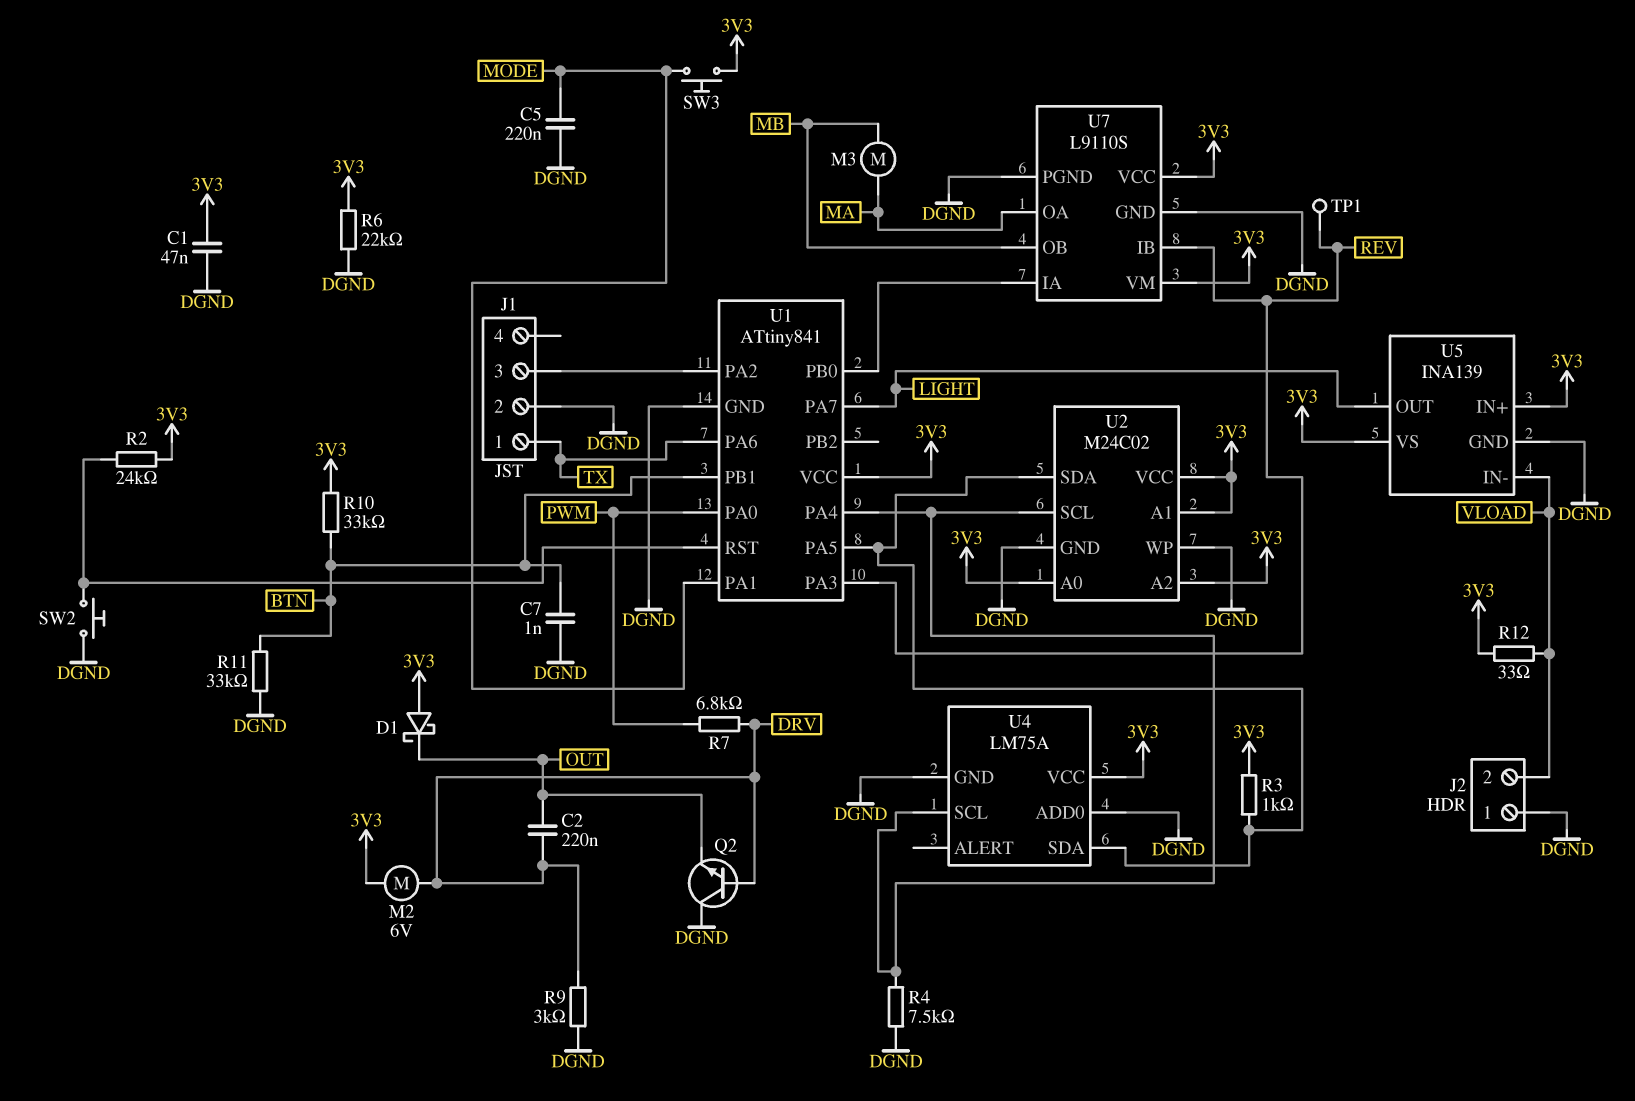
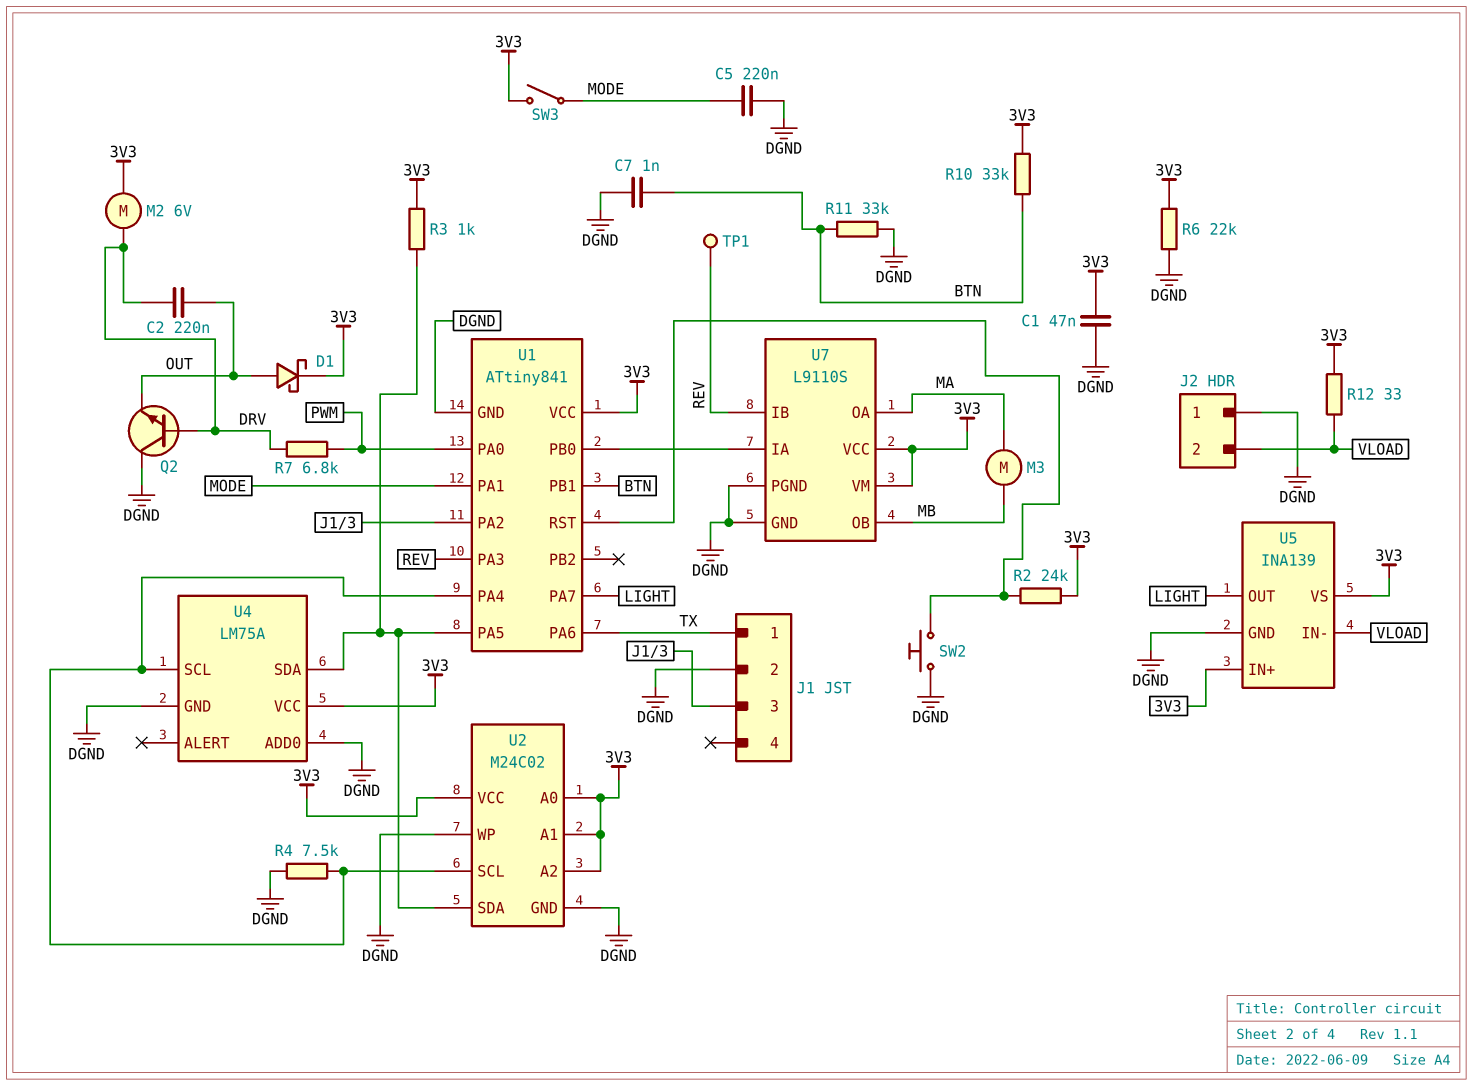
D1: schottky (A 3V3, K OUT) -> schottky (A OUT, K 3V3)
R9: 3k (DGND, DRV) -> none
SW3: button (3V3, MODE) -> switch (3V3, MODE)

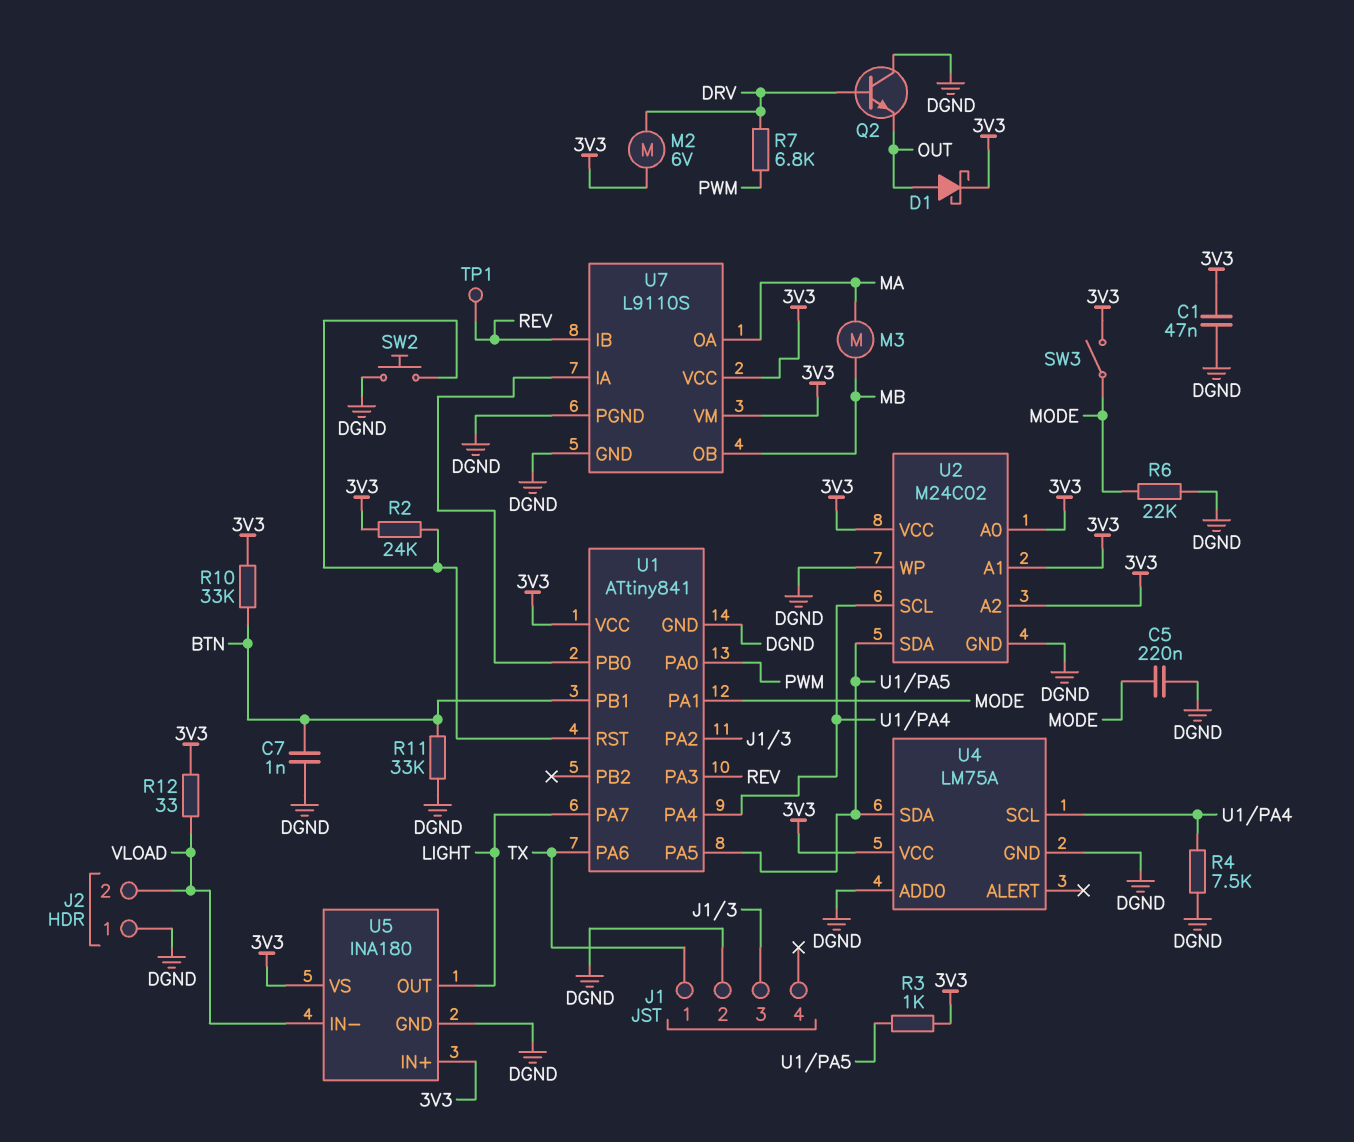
C2: 220nF (DRV, OUT) -> none
R6: 22k (3V3, DGND) -> 22k (DGND, MODE)
U5: INA139 -> INA180

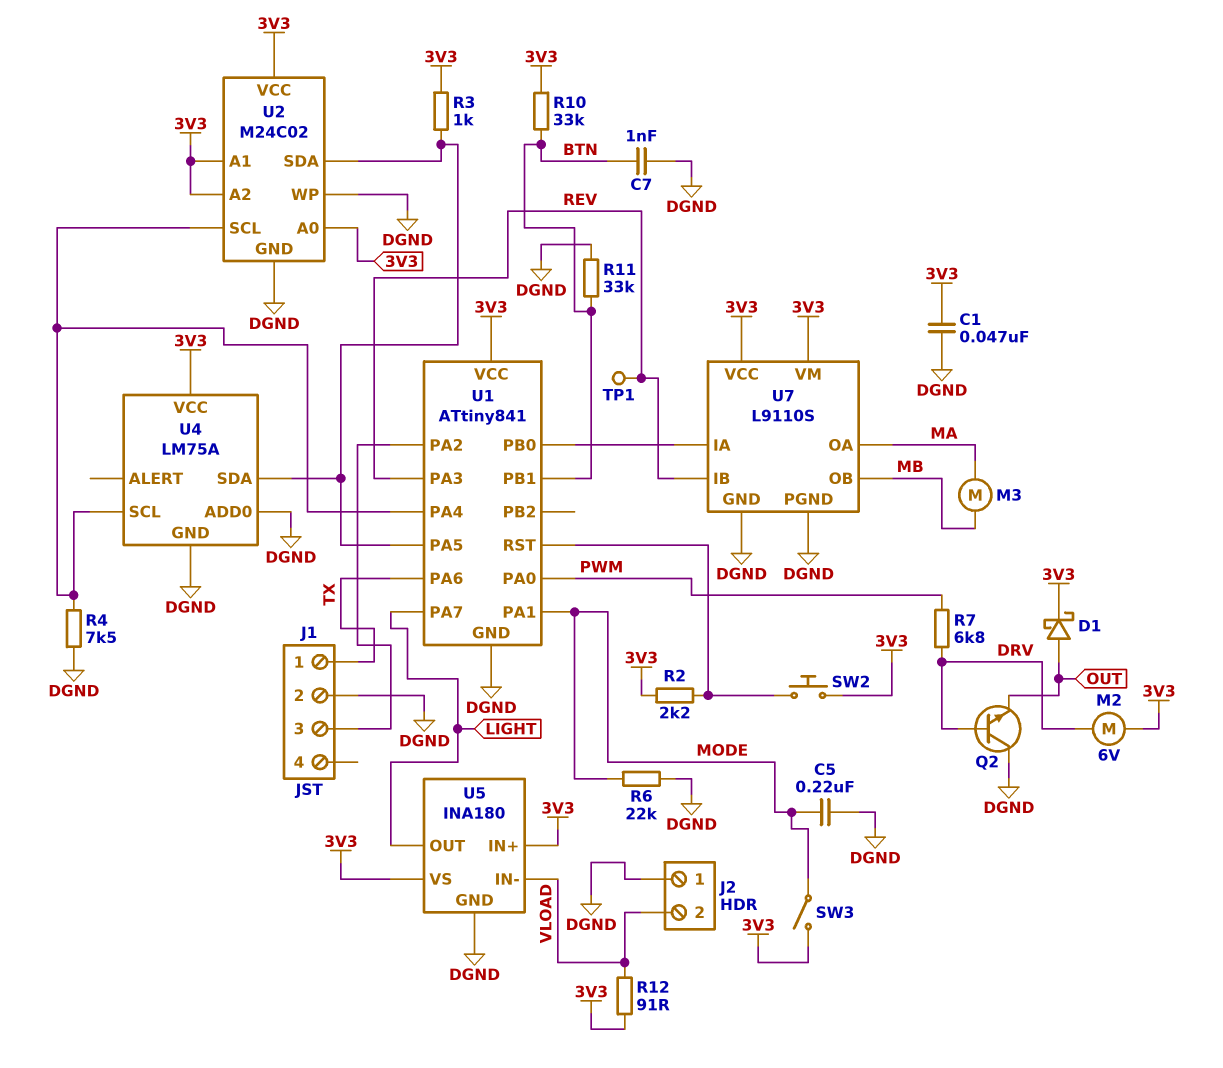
R2: 24k (3V3, U1/RST) -> 2.2k (3V3, U1/RST)
R12: 33 (3V3, VLOAD) -> 91 (3V3, VLOAD)
SW2: button (DGND, U1/RST) -> button (3V3, U1/RST)

